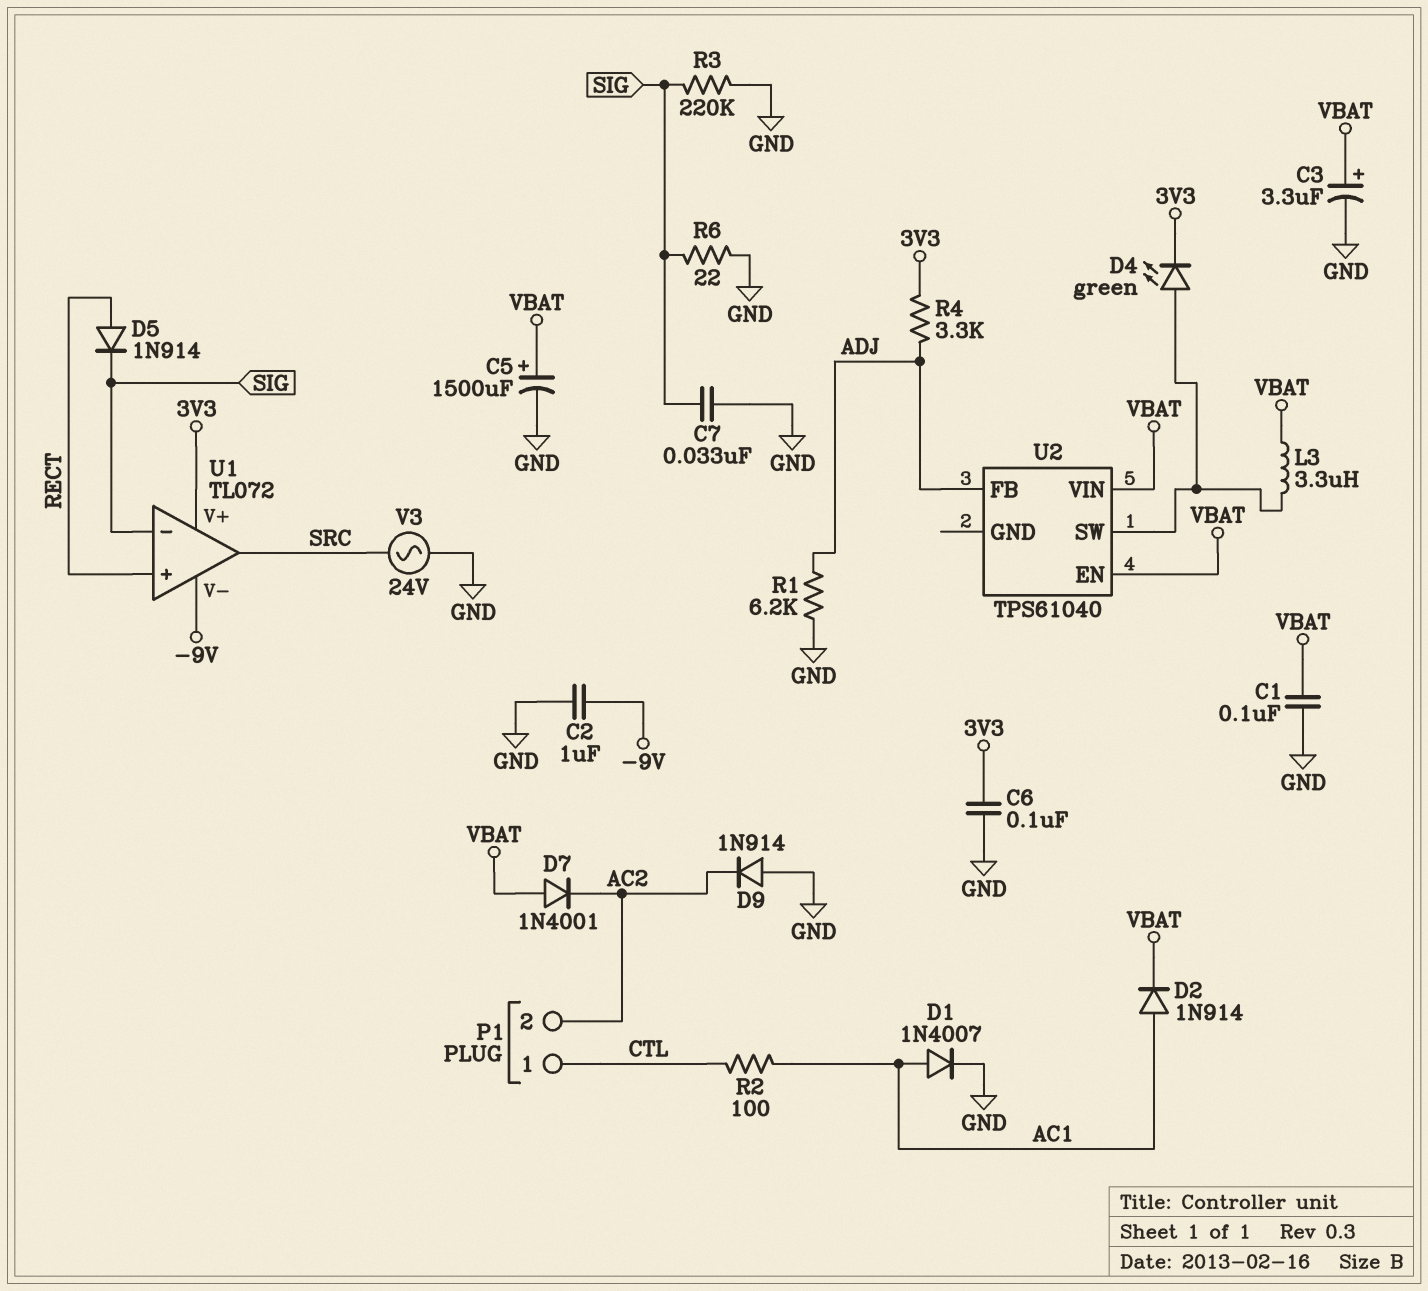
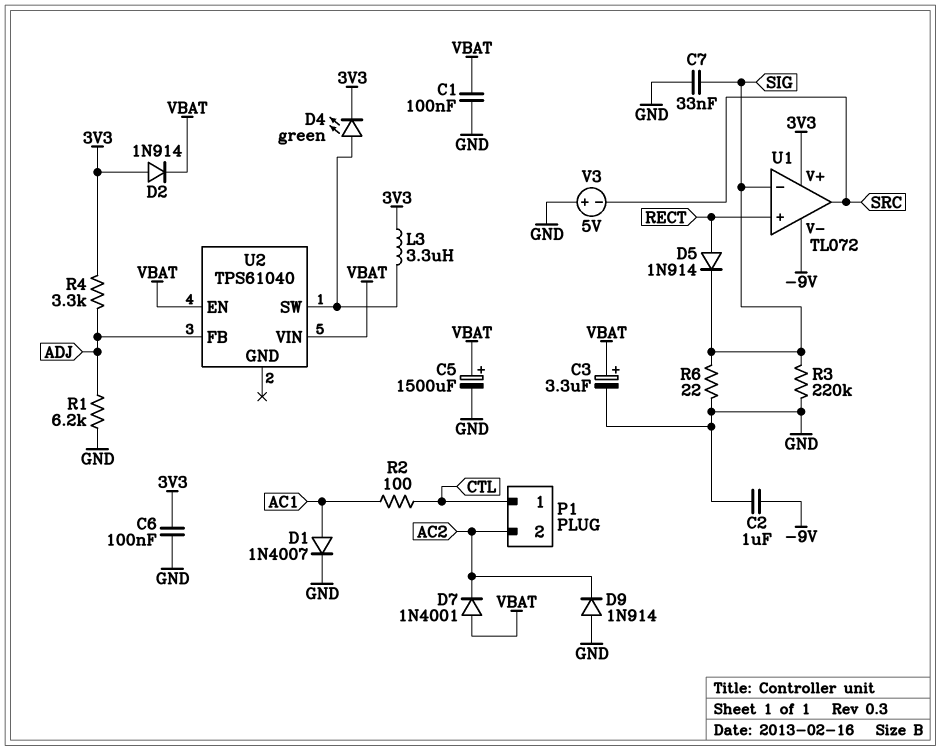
D2: diode 1N914 (A AC1, K VBAT) -> diode 1N914 (A 3V3, K VBAT)
L3: 3.3uH (U2/SW, VBAT) -> 3.3uH (3V3, U2/SW)
V3: AC 24V (GND, SRC) -> 5V (plus GND, minus SRC)

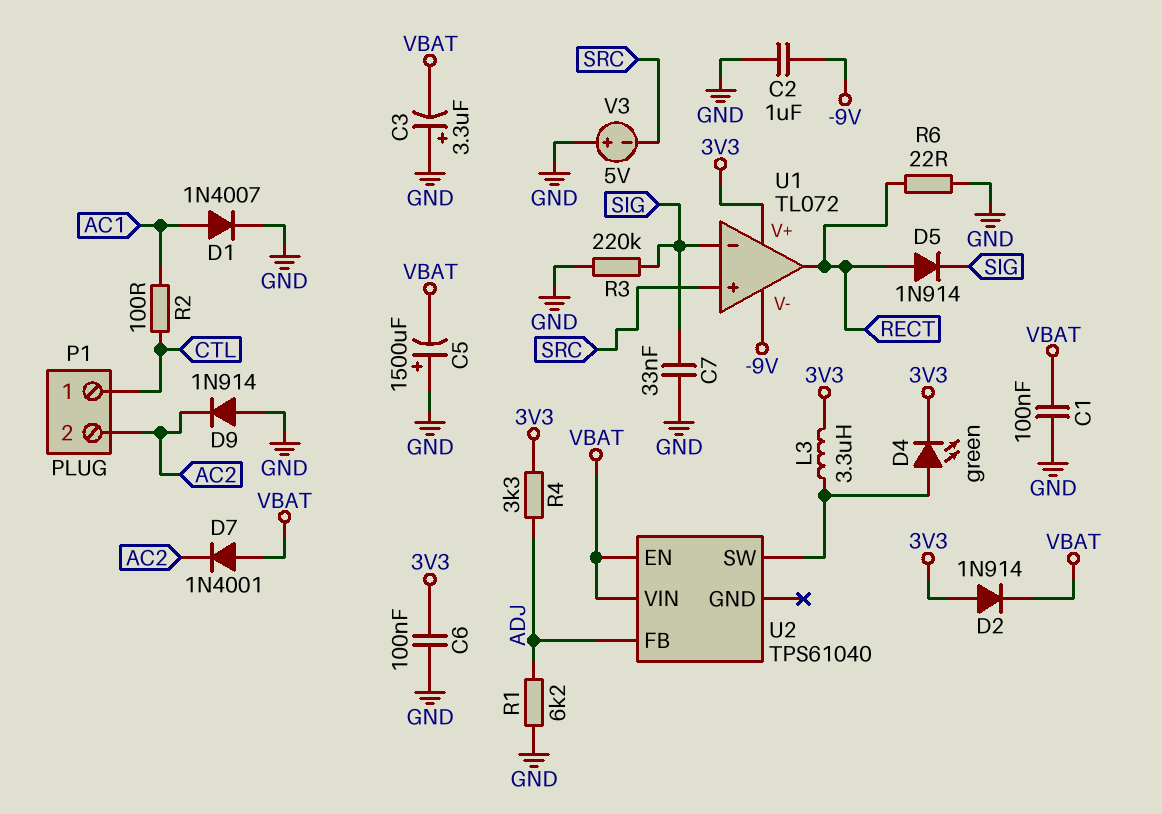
C3: 3.3uF (plus VBAT, minus GND) -> 3.3uF (plus GND, minus VBAT)
C5: 1500uF (plus VBAT, minus GND) -> 1500uF (plus GND, minus VBAT)
R6: 22 (GND, SIG) -> 22 (GND, RECT)
U1 pin in+: RECT -> SRC
U1 pin out: SRC -> RECT

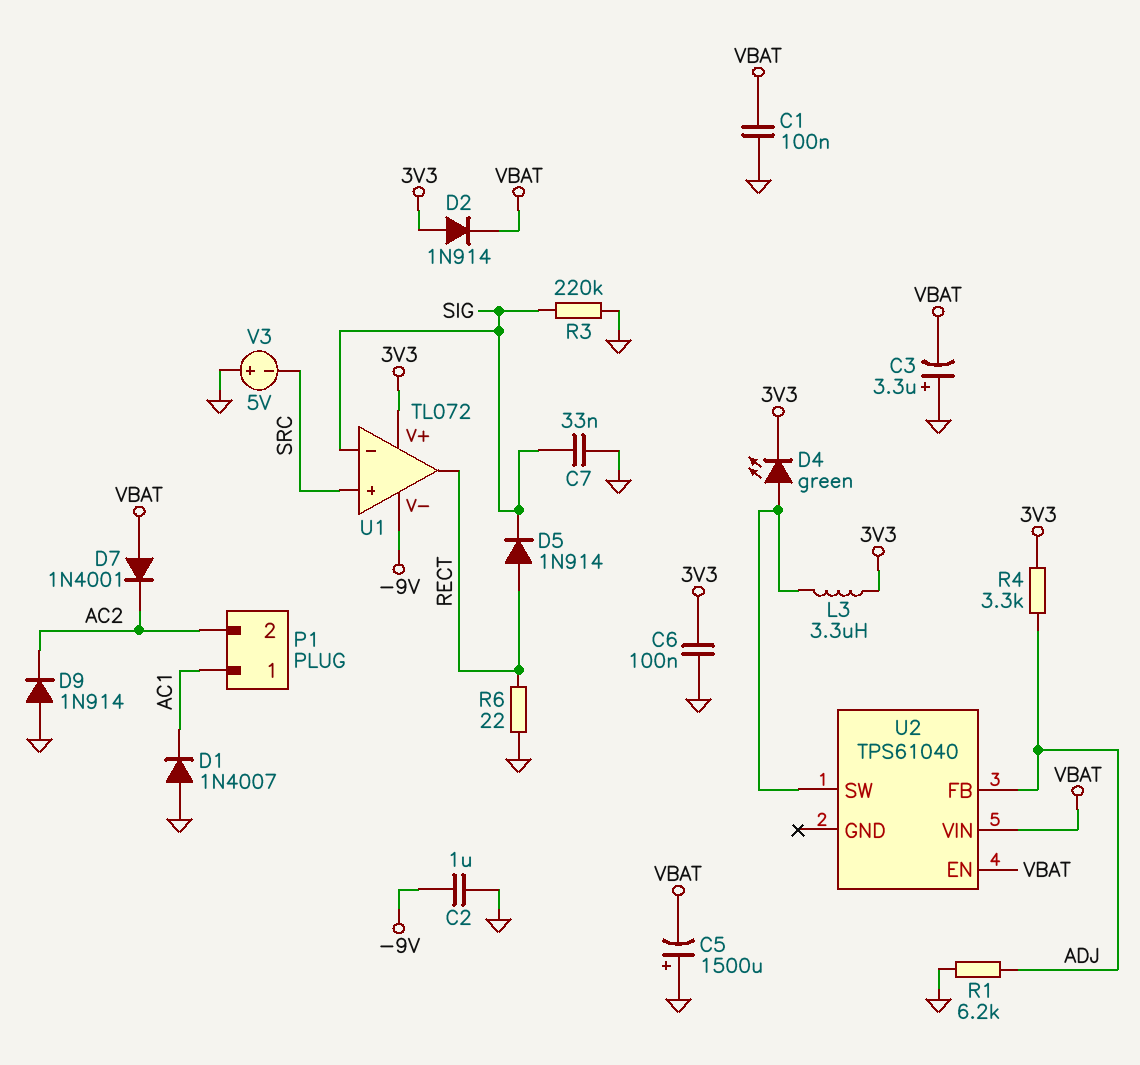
D1: diode 1N4007 (A AC1, K GND) -> diode 1N4007 (A GND, K AC1)
P1 pin 1: CTL -> AC1
R2: 100 (AC1, CTL) -> none

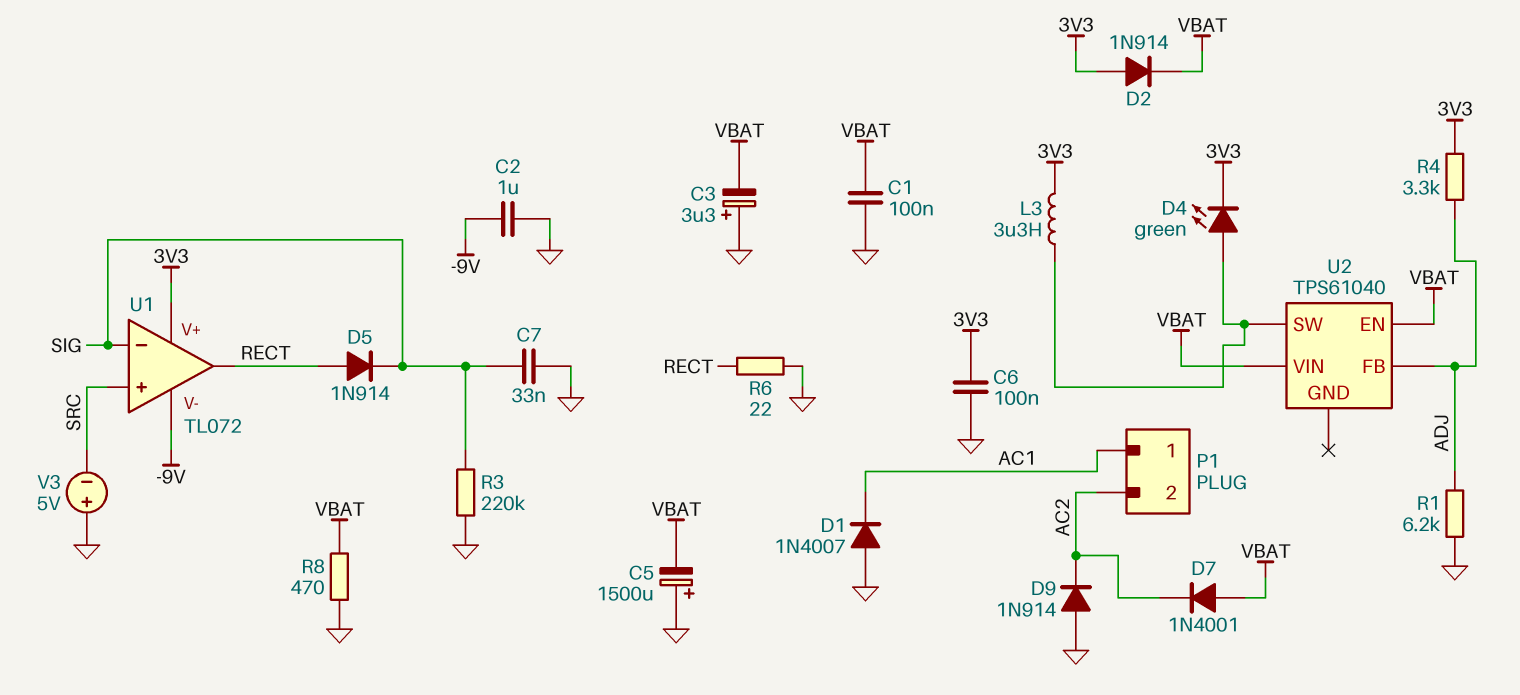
R8: none -> 470 (GND, VBAT)

